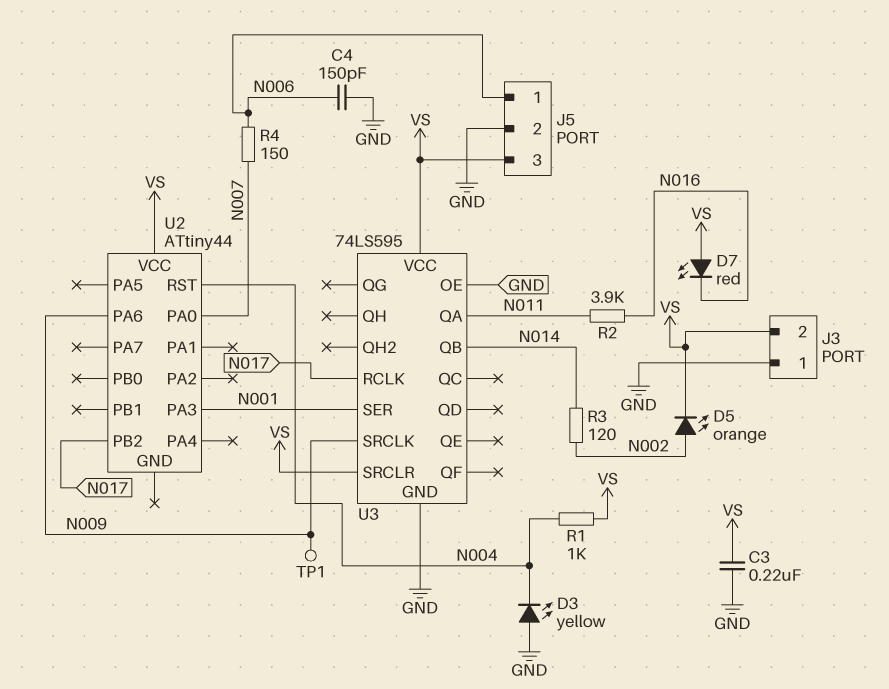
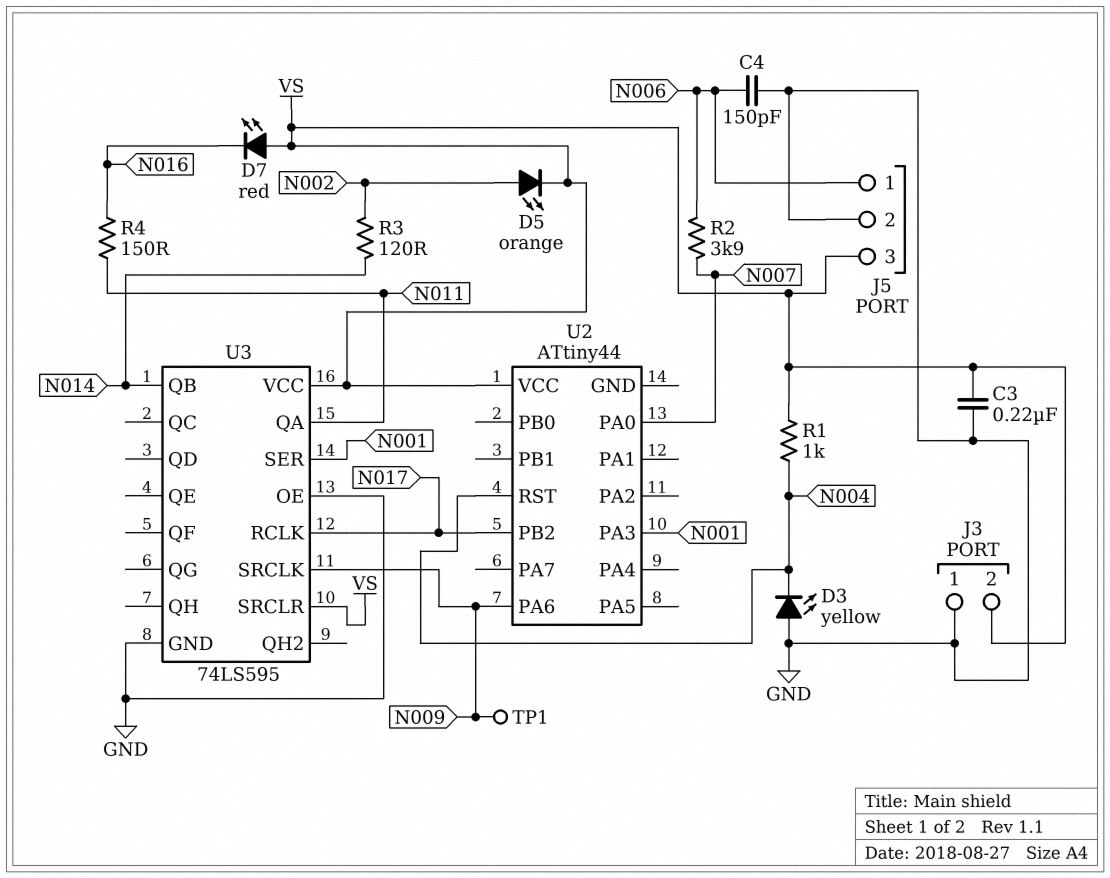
R2: 3.9k (N011, N016) -> 3.9k (N006, N007)
R4: 150 (N006, N007) -> 150 (N011, N016)

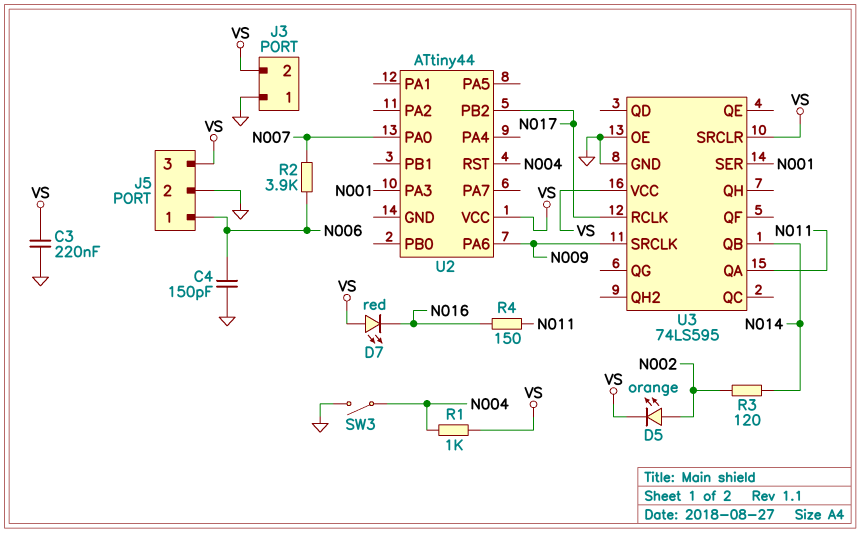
D3: LED yellow (A GND, K N004) -> none
SW3: none -> switch (GND, N004)
TP1: test point (N009) -> none

